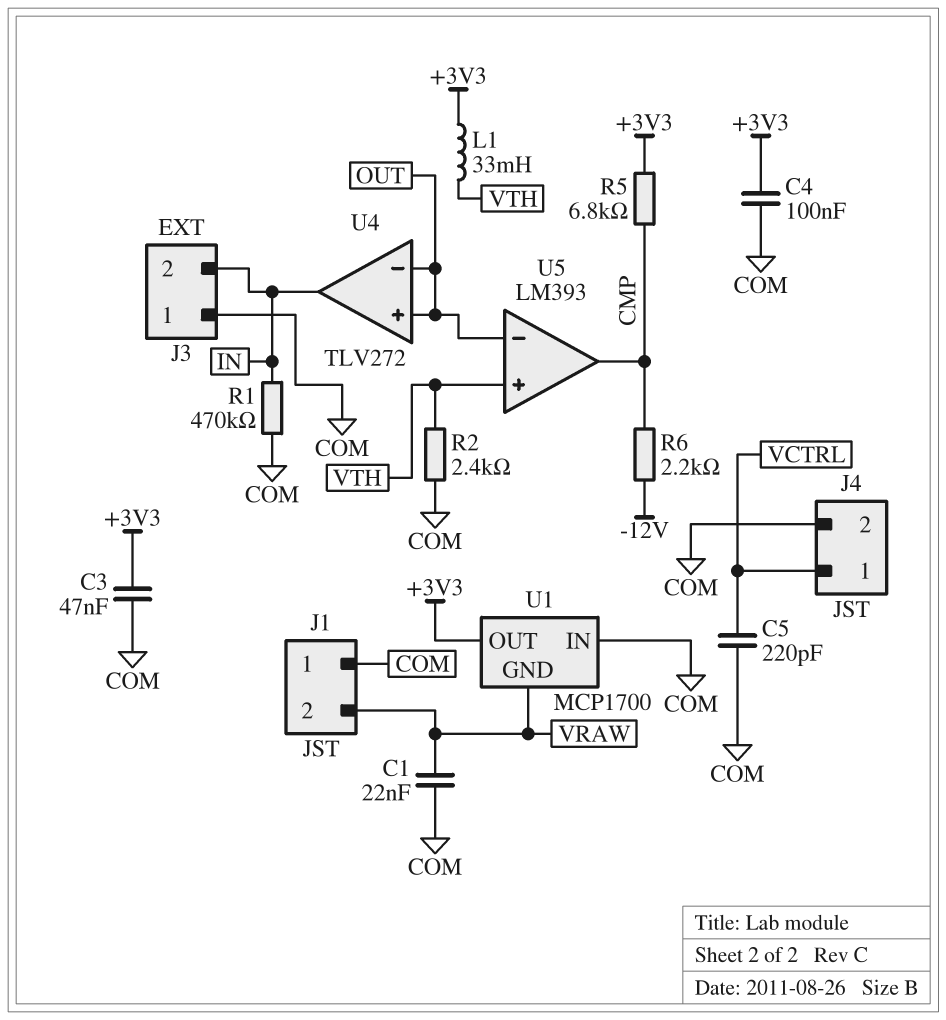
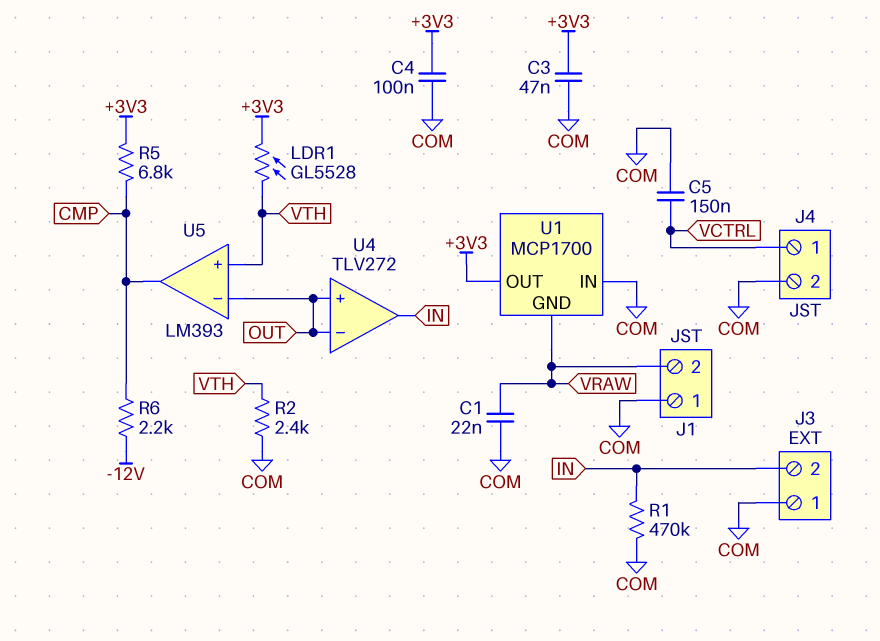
C5: 220pF (COM, VCTRL) -> 150nF (COM, VCTRL)
L1: 33mH (+3V3, VTH) -> none
LDR1: none -> GL5528 (+3V3, VTH)

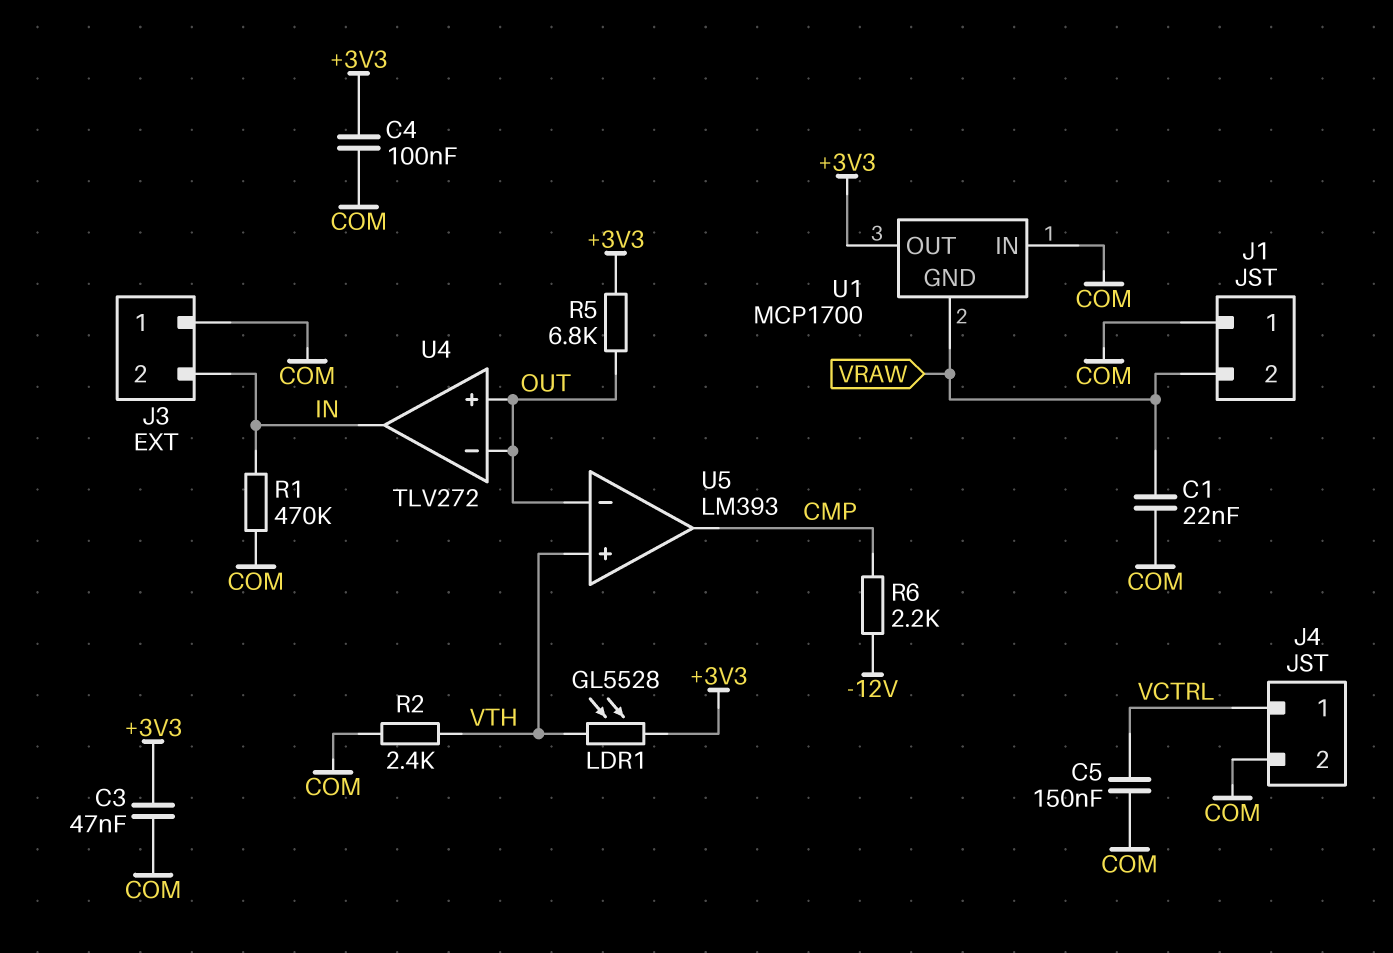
R5: 6.8k (+3V3, CMP) -> 6.8k (+3V3, OUT)

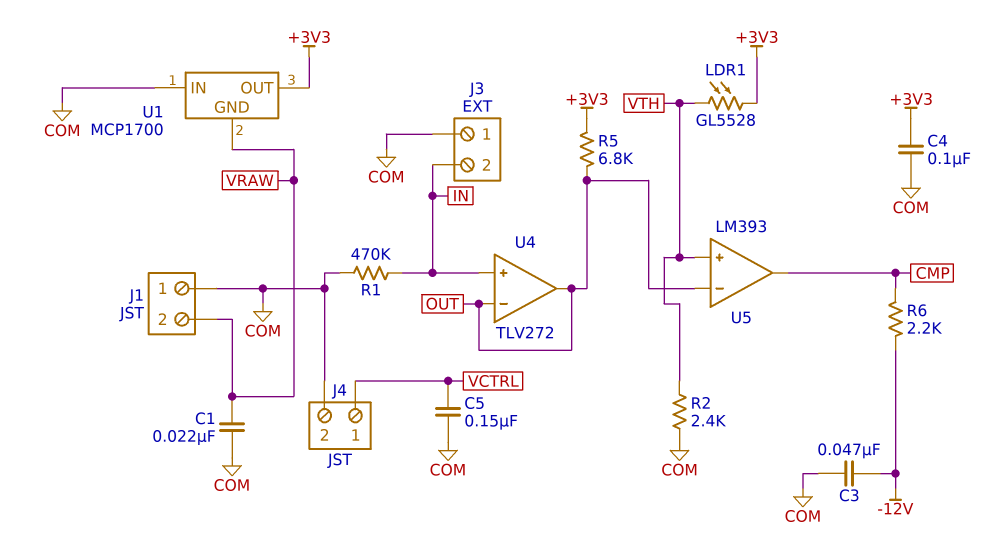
C3: 47nF (+3V3, COM) -> 47nF (-12V, COM)
U4 pin in+: OUT -> IN
U4 pin out: IN -> OUT

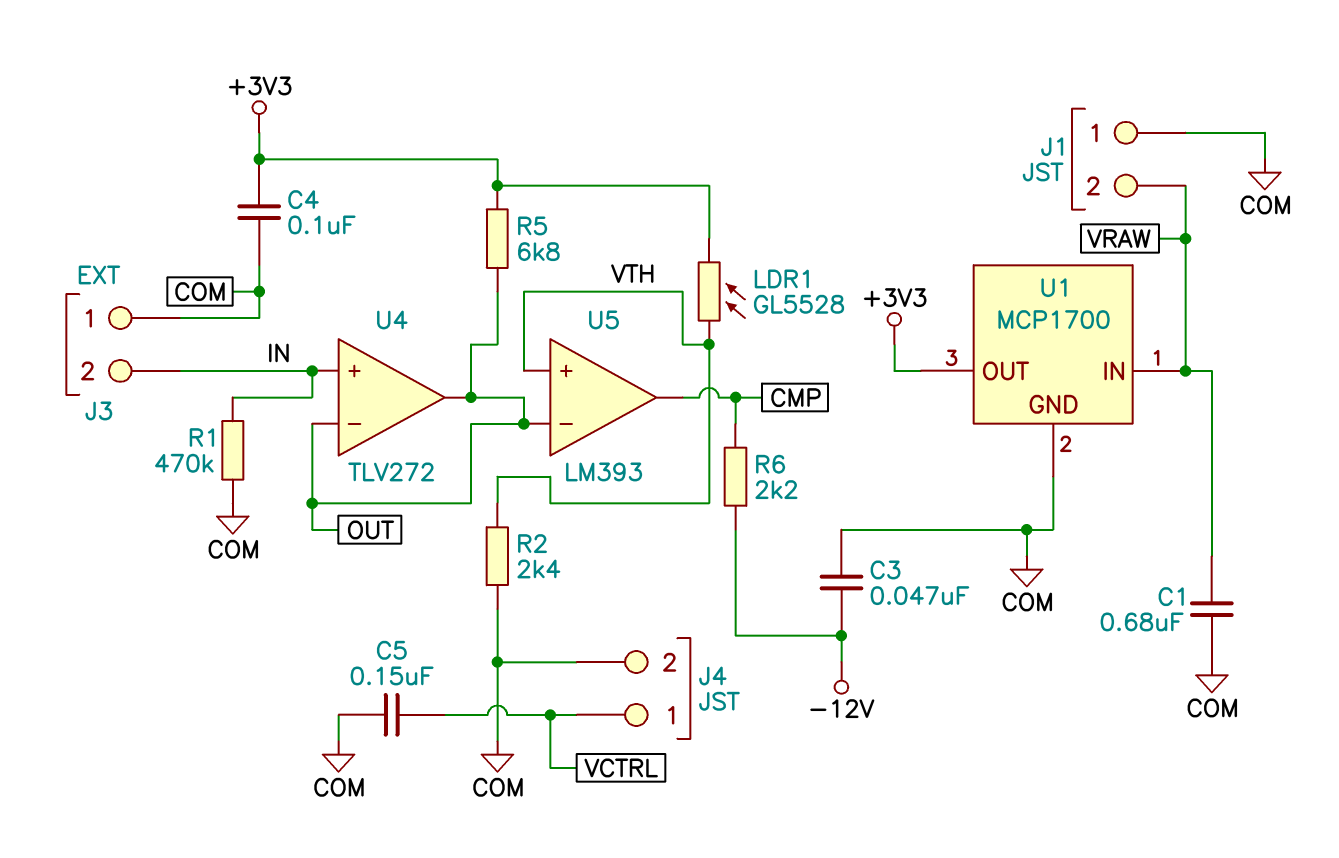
C1: 22nF (COM, VRAW) -> 680nF (COM, VRAW)
U1 pin GND: VRAW -> COM
U1 pin IN: COM -> VRAW

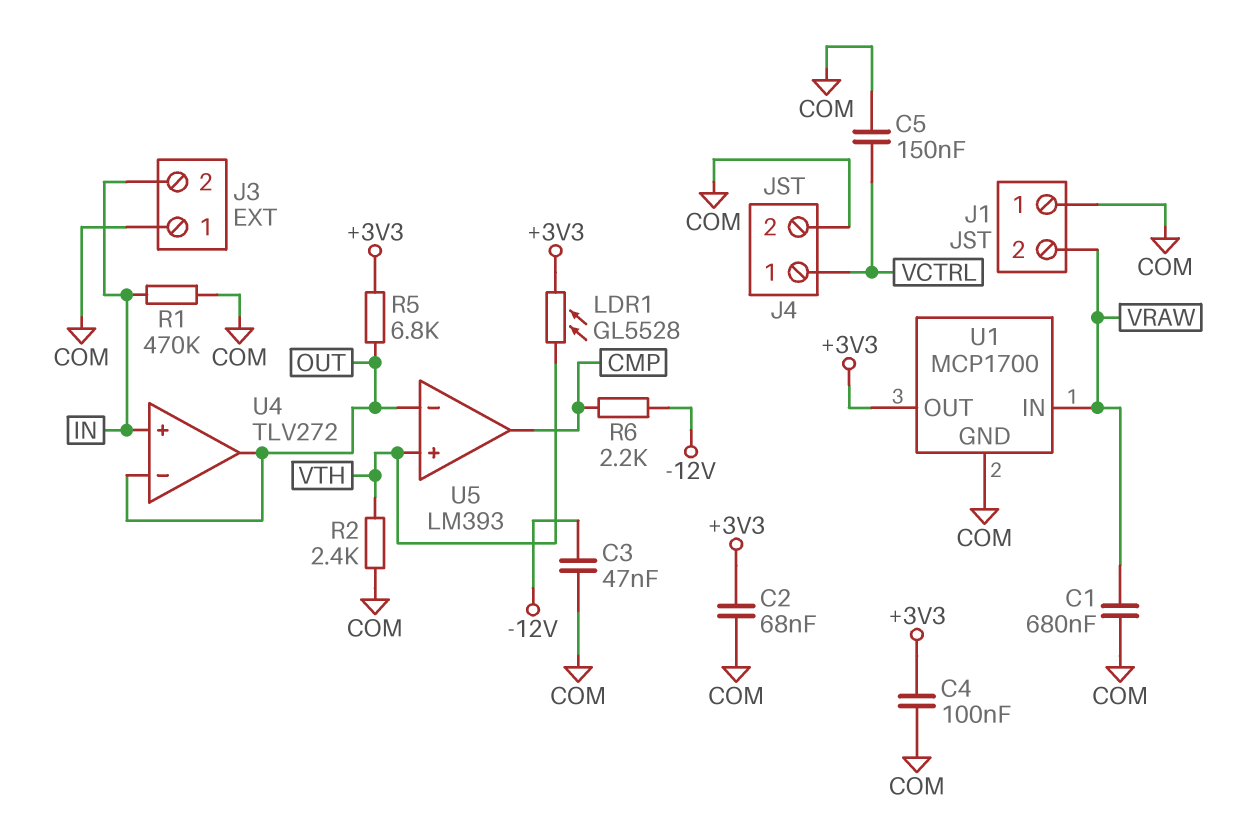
C2: none -> 68nF (+3V3, COM)

